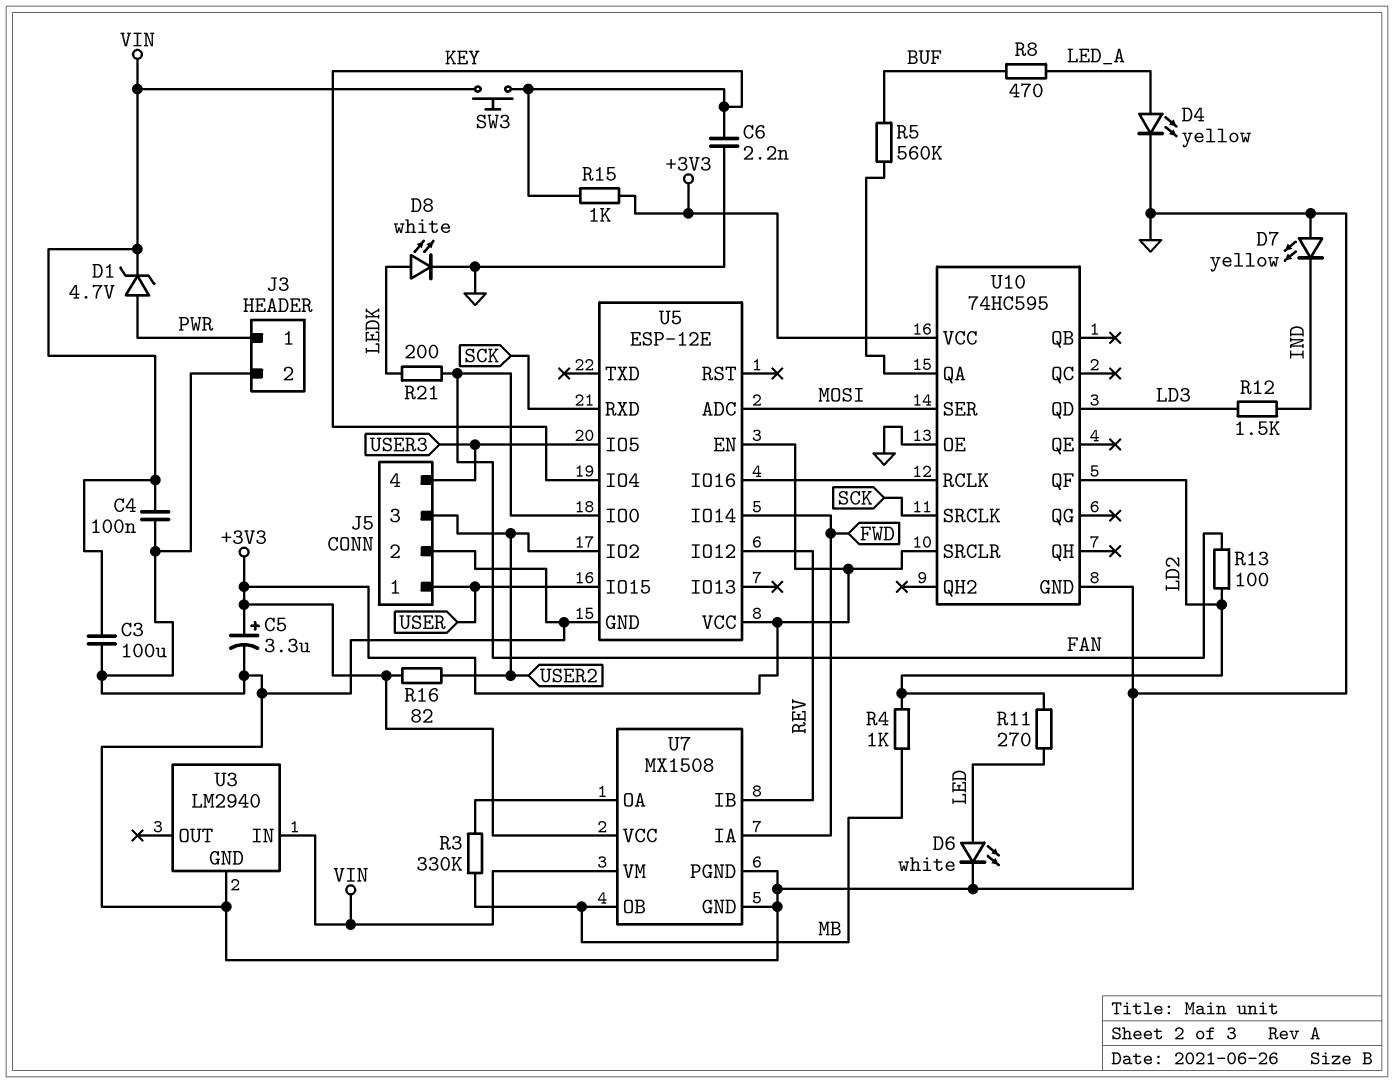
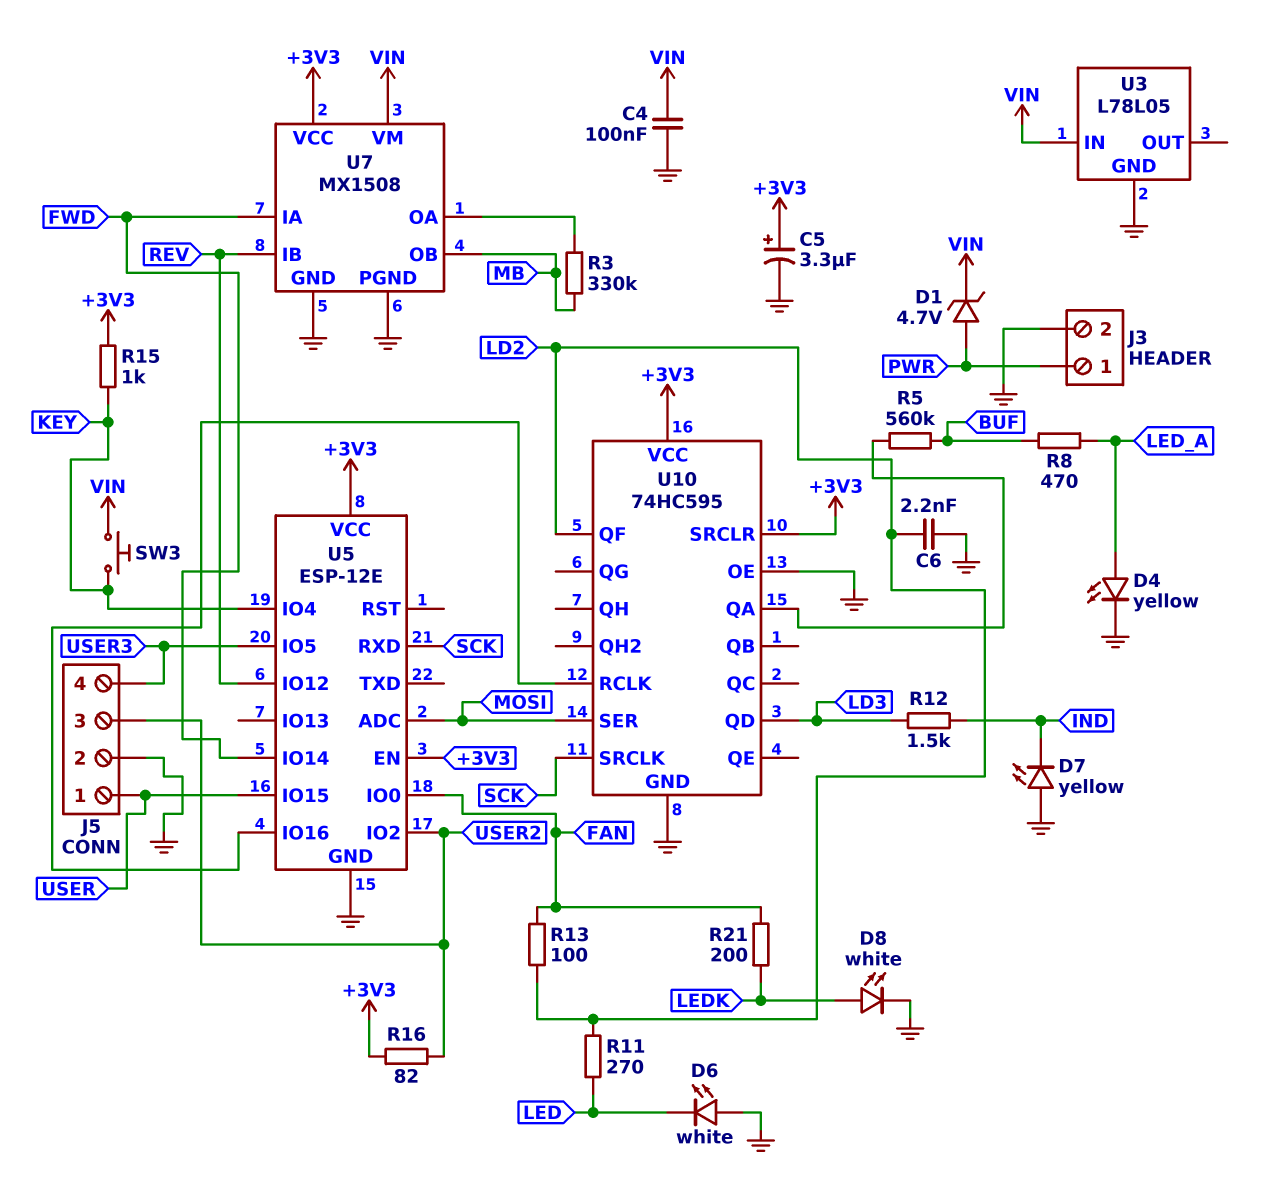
C3: 100uF (GND, VIN) -> none
C6: 2.2nF (GND, KEY) -> 2.2nF (GND, LD2)
D6: LED white (A LED, K GND) -> LED white (A GND, K LED)
R4: 1k (LD2, MB) -> none
U3: LM2940 -> L78L05

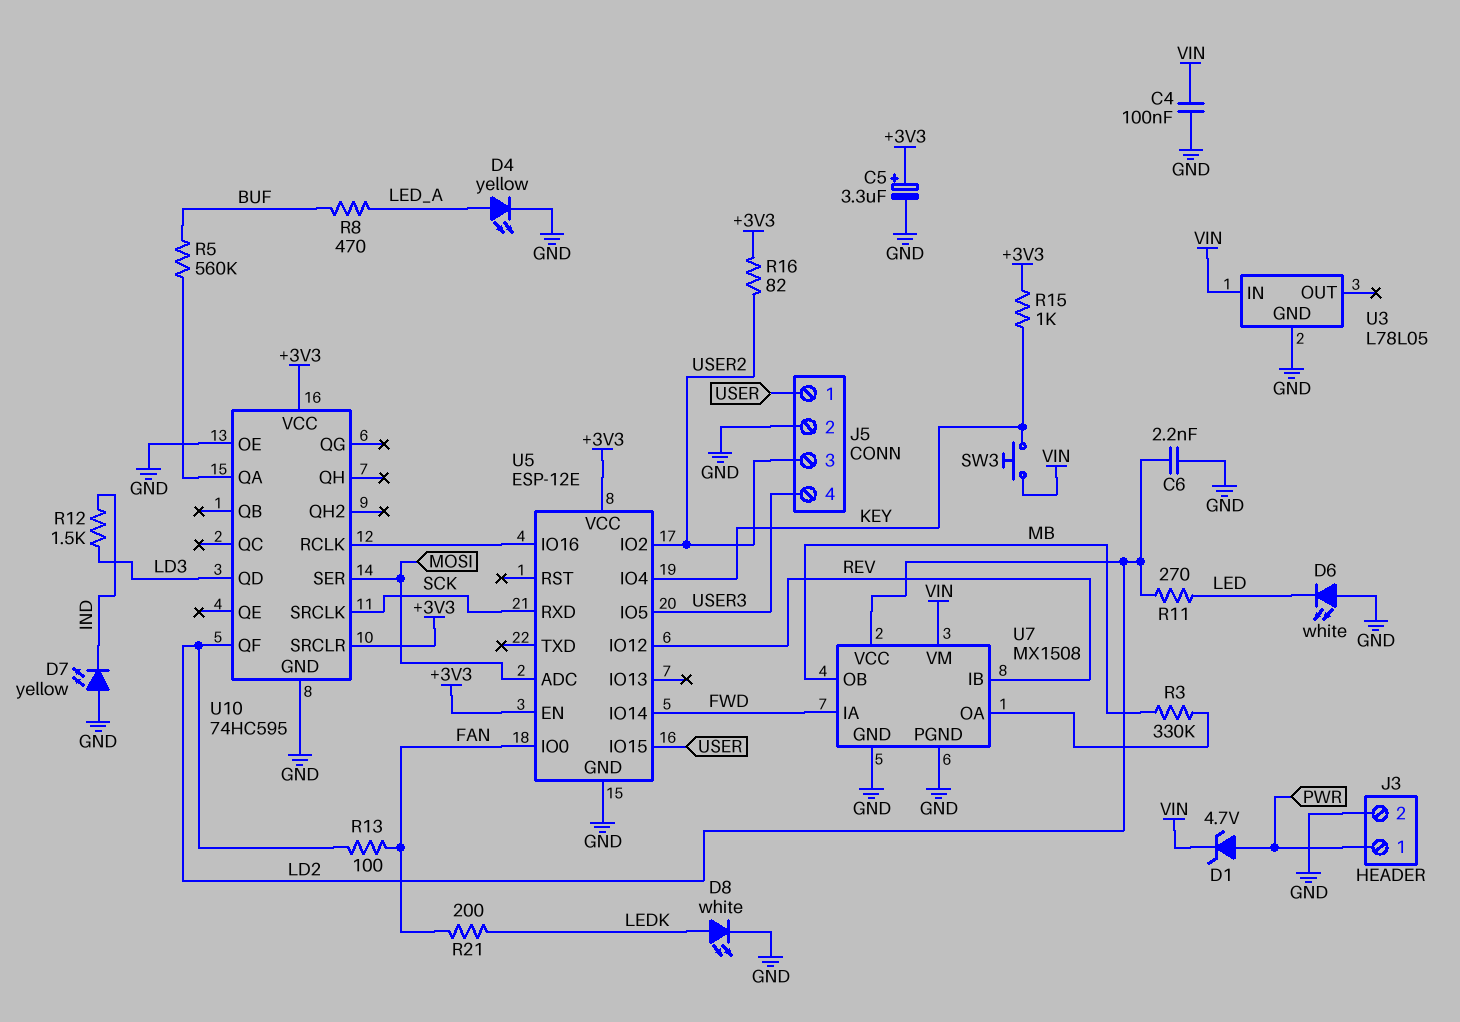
U7 pin VCC: +3V3 -> LD2

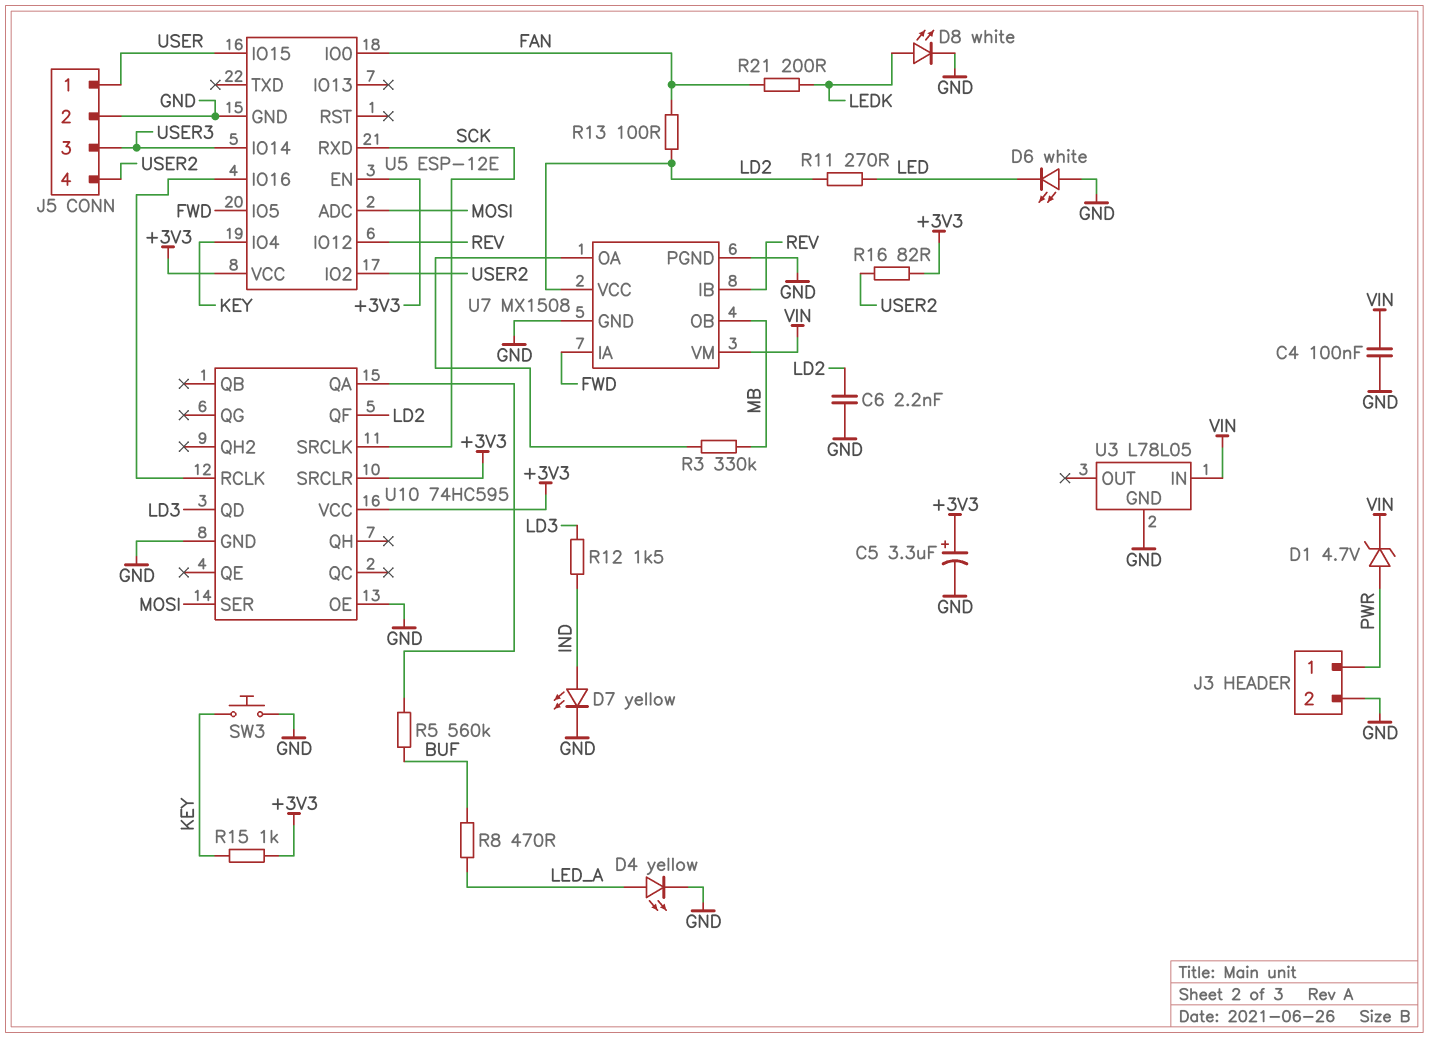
D7: LED yellow (A GND, K IND) -> LED yellow (A IND, K GND)
J5 pin 3: USER2 -> USER3
J5 pin 4: USER3 -> USER2
SW3: button (KEY, VIN) -> button (GND, KEY)
U5 pin IO5: USER3 -> FWD
U5 pin IO14: FWD -> USER3

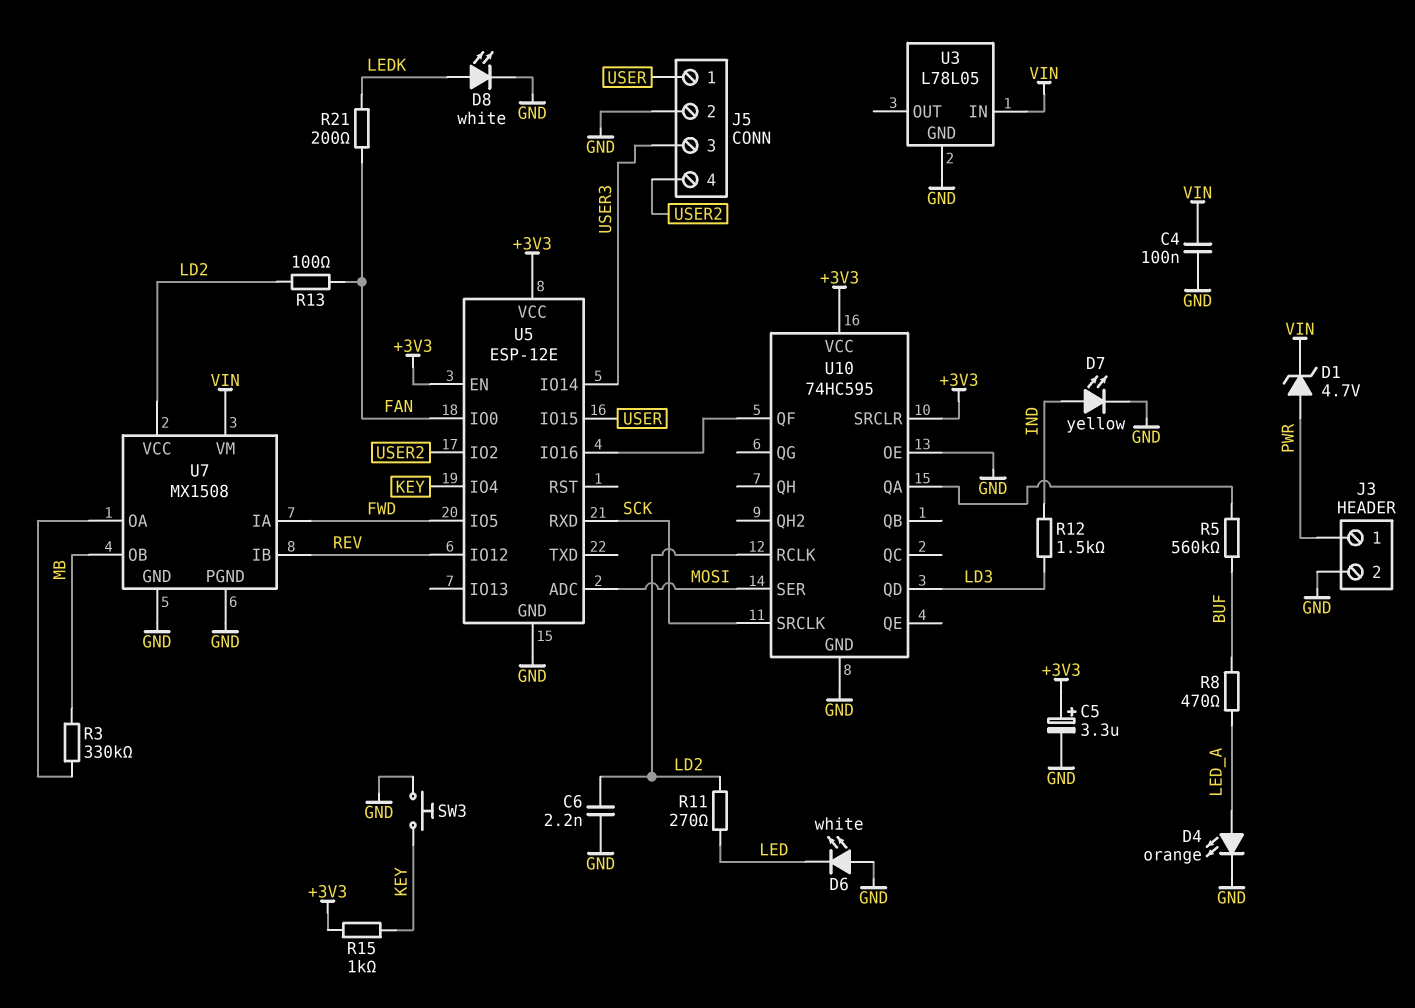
D4: LED yellow (A LED_A, K GND) -> LED orange (A LED_A, K GND)
R16: 82 (+3V3, USER2) -> none
U10 pin QF: LD2 -> U5/IO16
U10 pin RCLK: U5/IO16 -> LD2

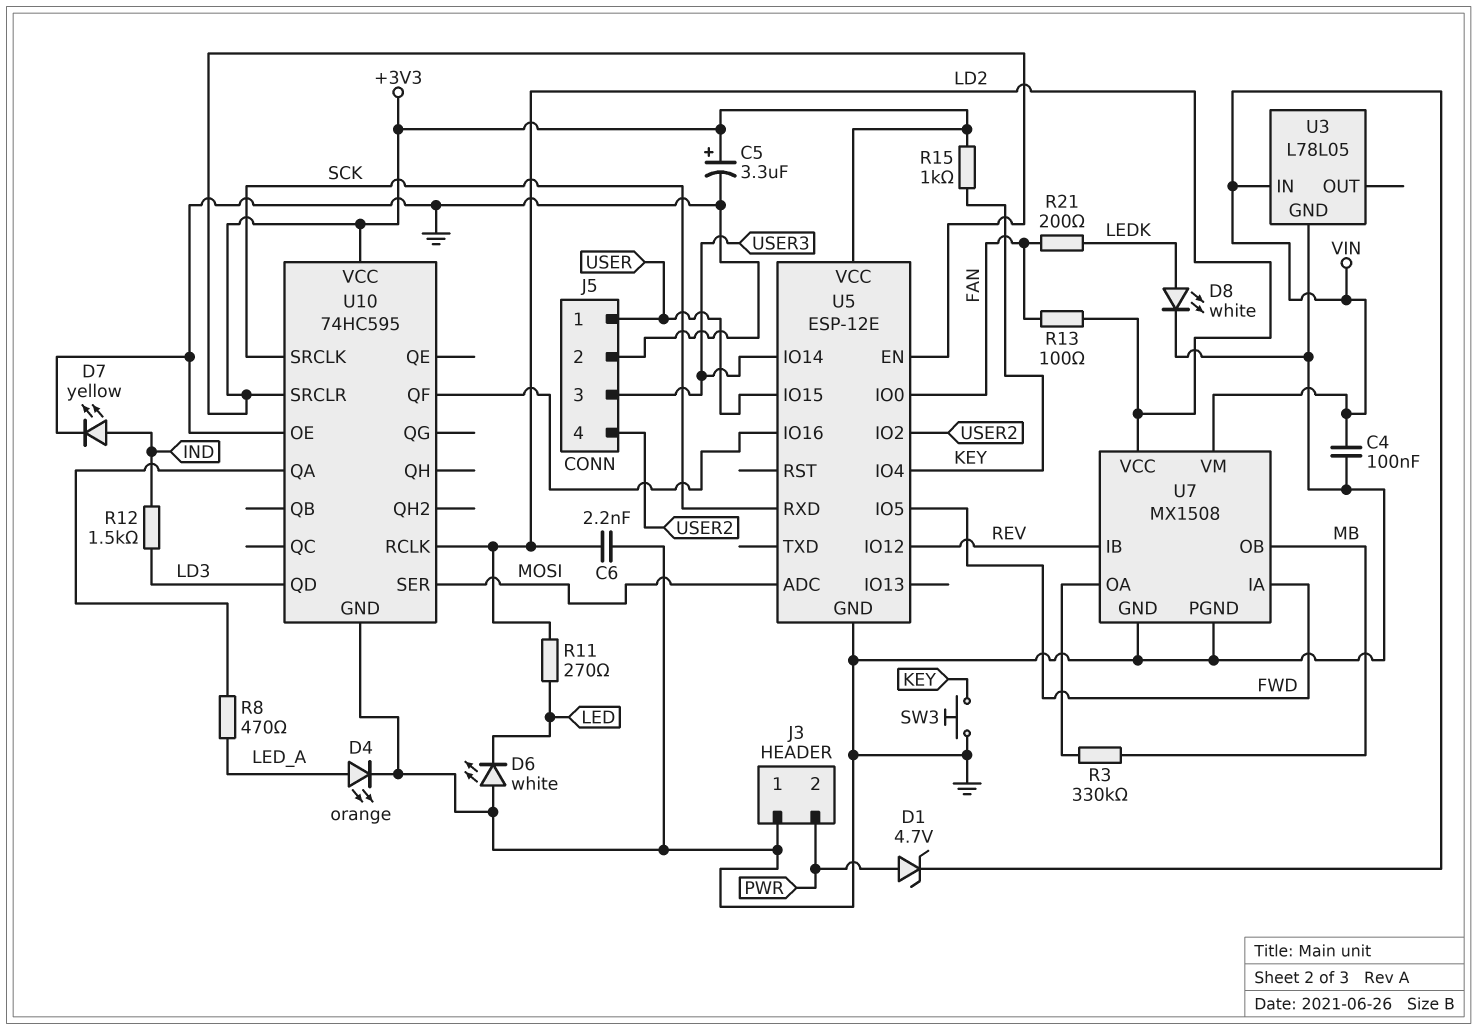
J3 pin 1: PWR -> GND
J3 pin 2: GND -> PWR
R5: 560k (BUF, U10/QA) -> none
R8: 470 (BUF, LED_A) -> 470 (LED_A, U10/QA)

